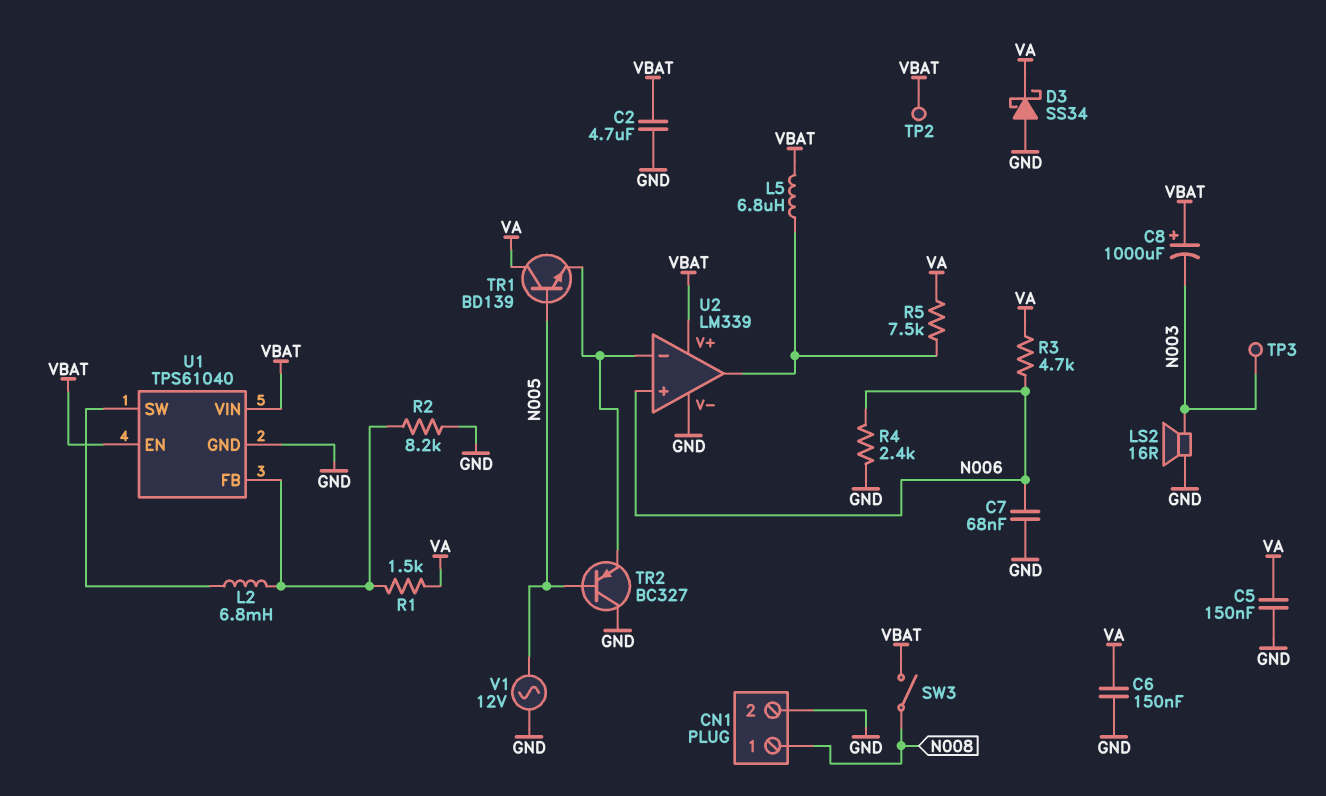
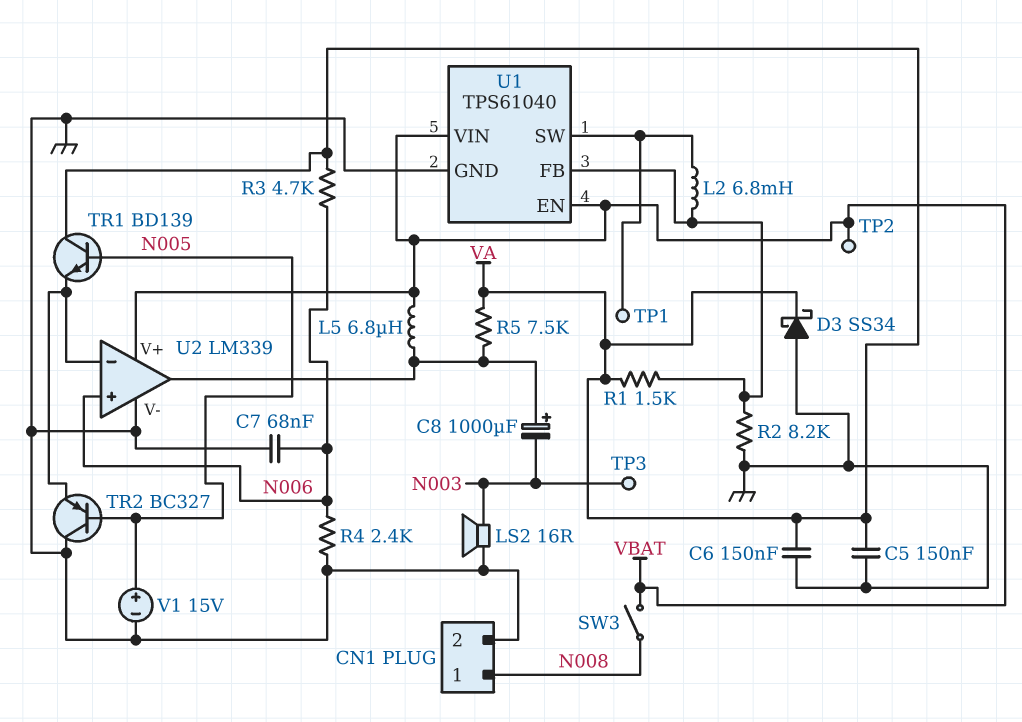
C2: 4.7uF (GND, VBAT) -> none
C8: 1000uF (plus VBAT, minus N003) -> 1000uF (plus U2/out, minus N003)
TP1: none -> test point (U1/SW)
V1: AC 12V (GND, N005) -> 15V (plus N005, minus GND)

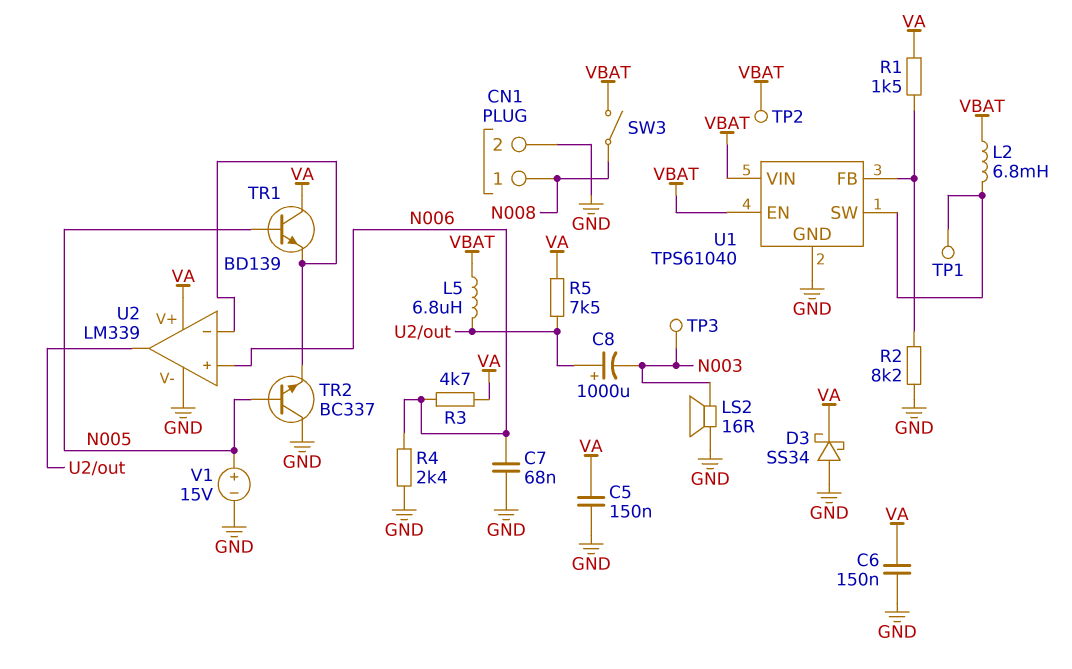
L2: 6.8mH (U1/FB, U1/SW) -> 6.8mH (U1/SW, VBAT)
TR2: PNP BC327 (B N005, C GND, E U2/in-) -> NPN BC337 (B N005, C GND, E U2/in-)
U2 pin V+: VBAT -> VA

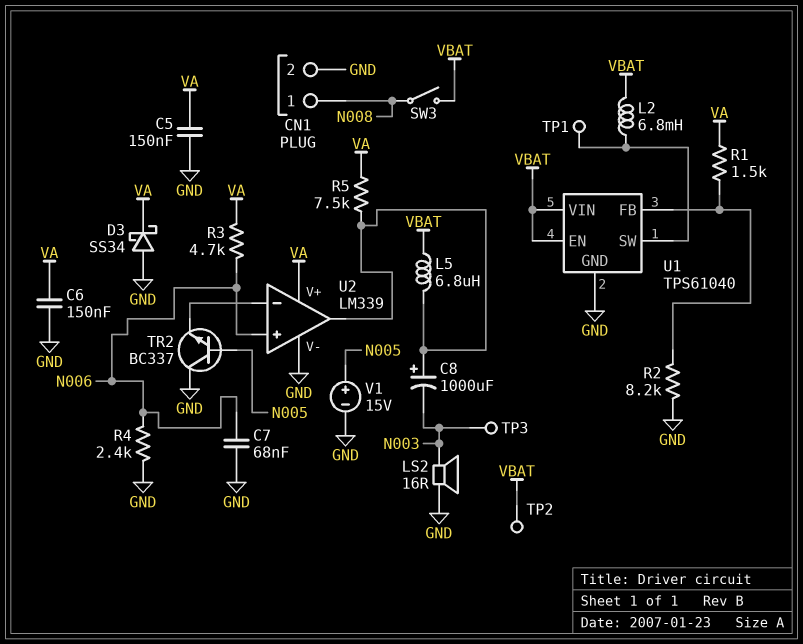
TR1: NPN BD139 (B N005, C VA, E U2/in-) -> none

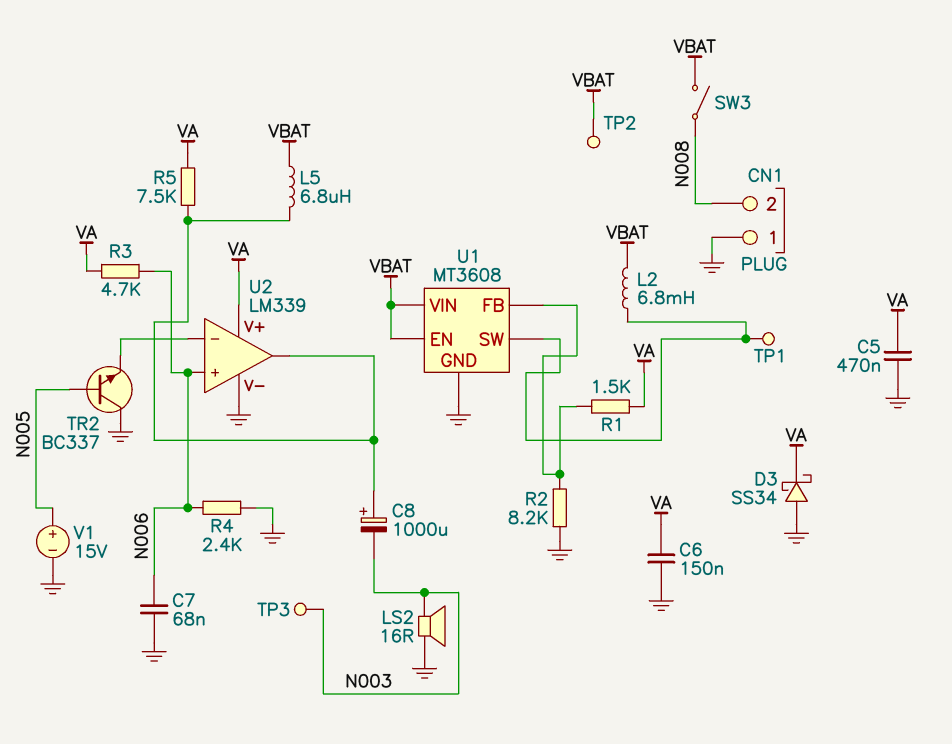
C5: 150nF (GND, VA) -> 470nF (GND, VA)
CN1 pin 1: N008 -> GND
CN1 pin 2: GND -> N008
U1: TPS61040 -> MT3608

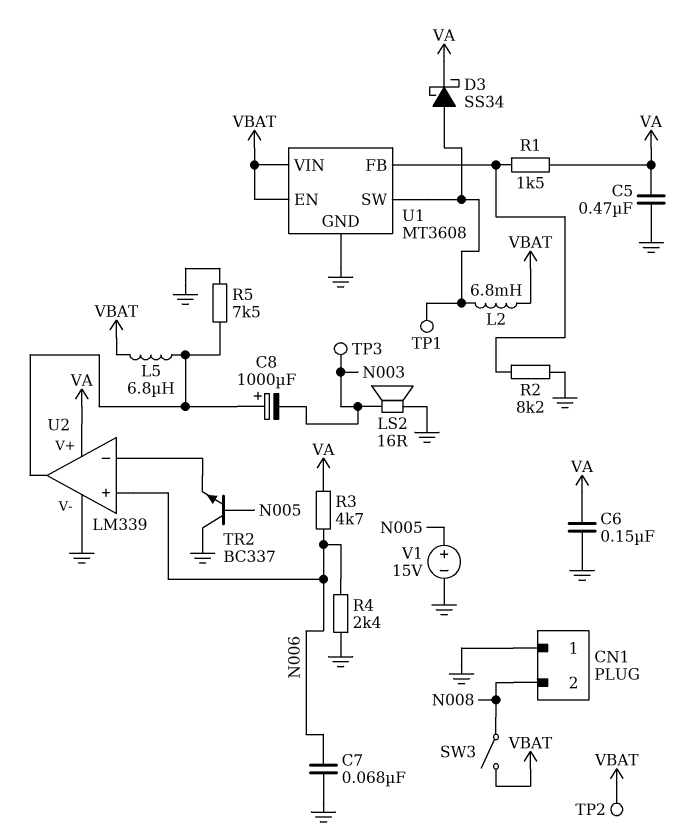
D3: schottky SS34 (A GND, K VA) -> schottky SS34 (A U1/SW, K VA)
R5: 7.5k (U2/out, VA) -> 7.5k (GND, U2/out)

